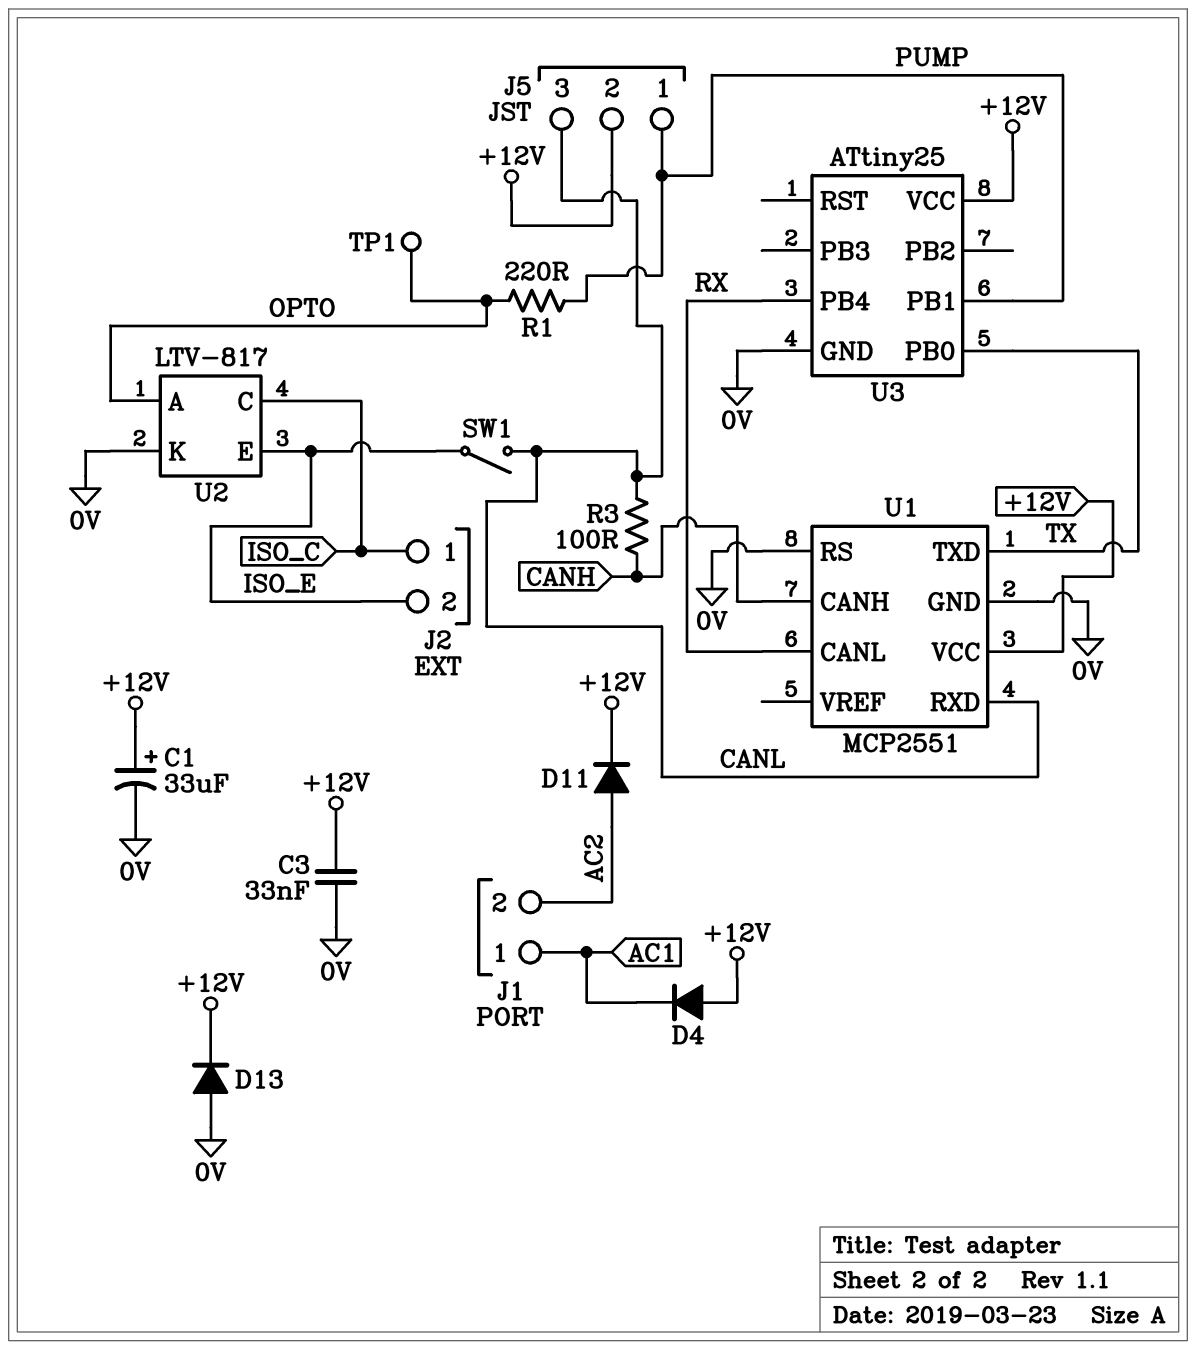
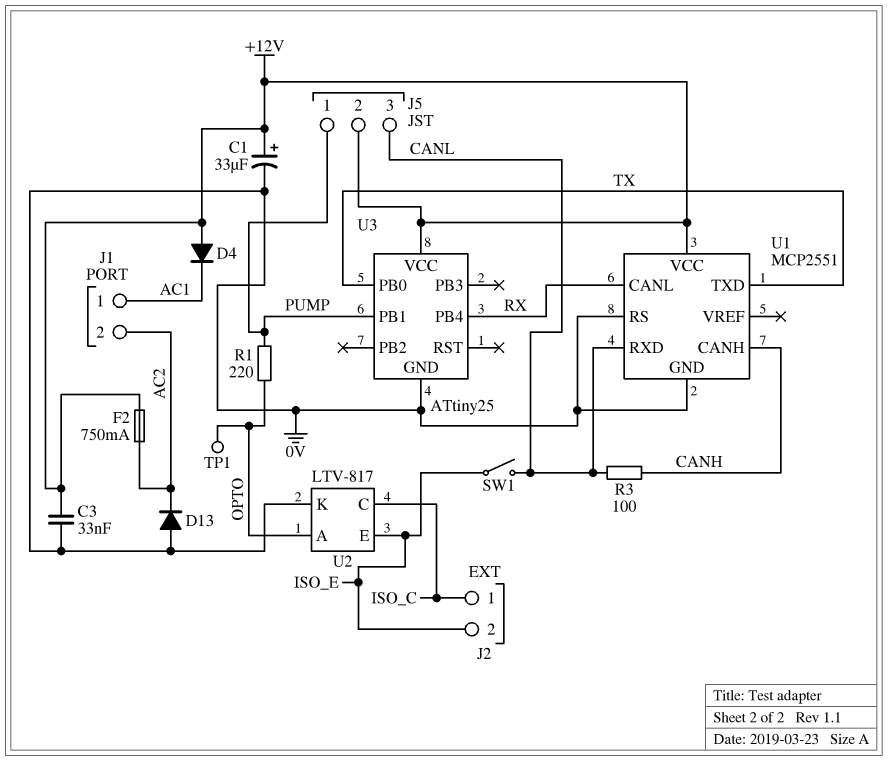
D11: diode (A AC2, K +12V) -> none
D13: diode (A 0V, K +12V) -> diode (A 0V, K AC2)
F2: none -> 750mA (+12V, AC2)

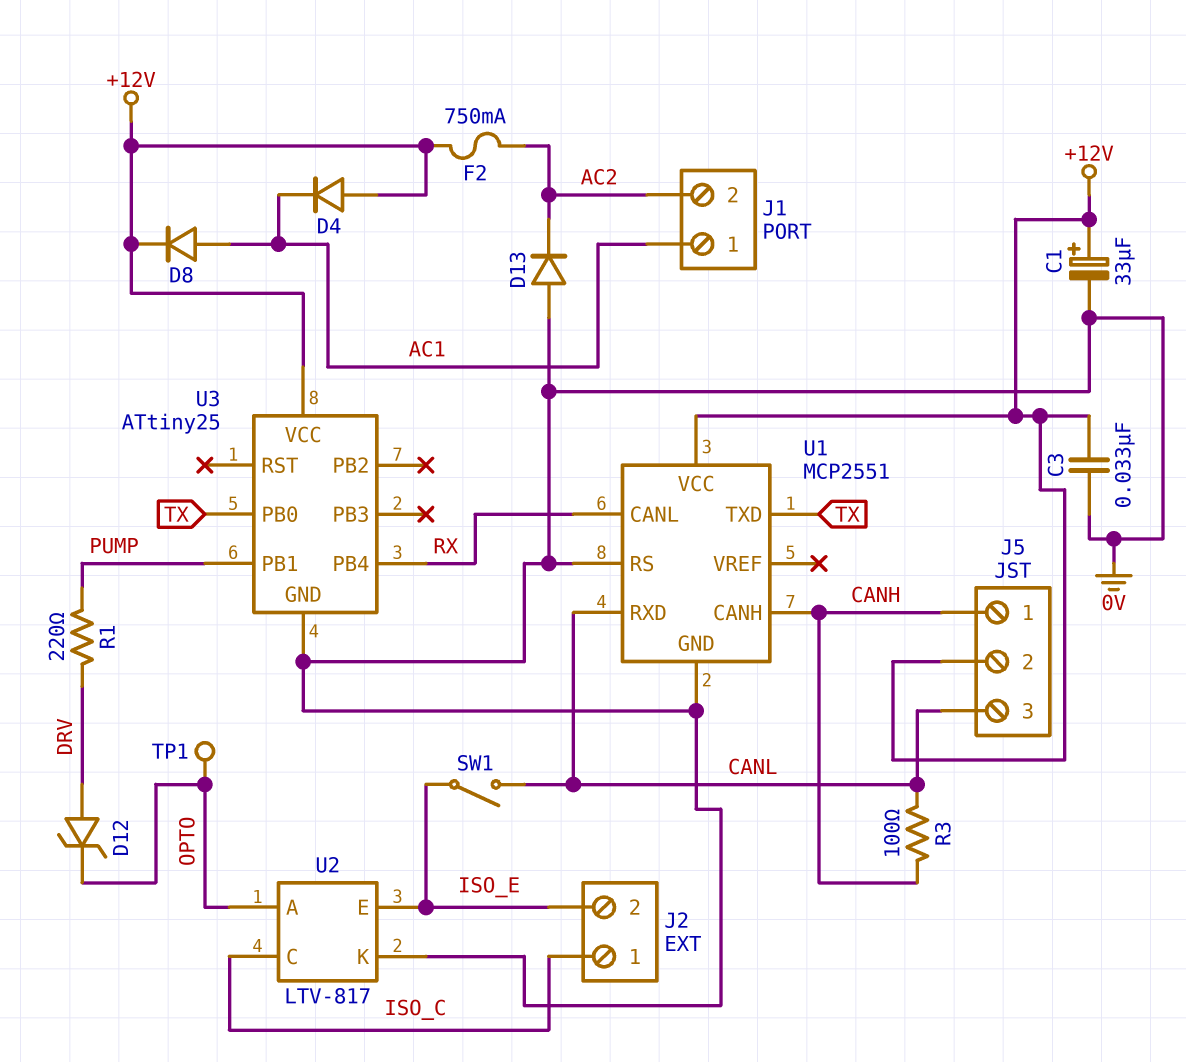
D8: none -> diode (A AC1, K +12V)
D12: none -> zener (A DRV, K OPTO)
J5 pin 1: PUMP -> CANH
R1: 220 (OPTO, PUMP) -> 220 (DRV, PUMP)

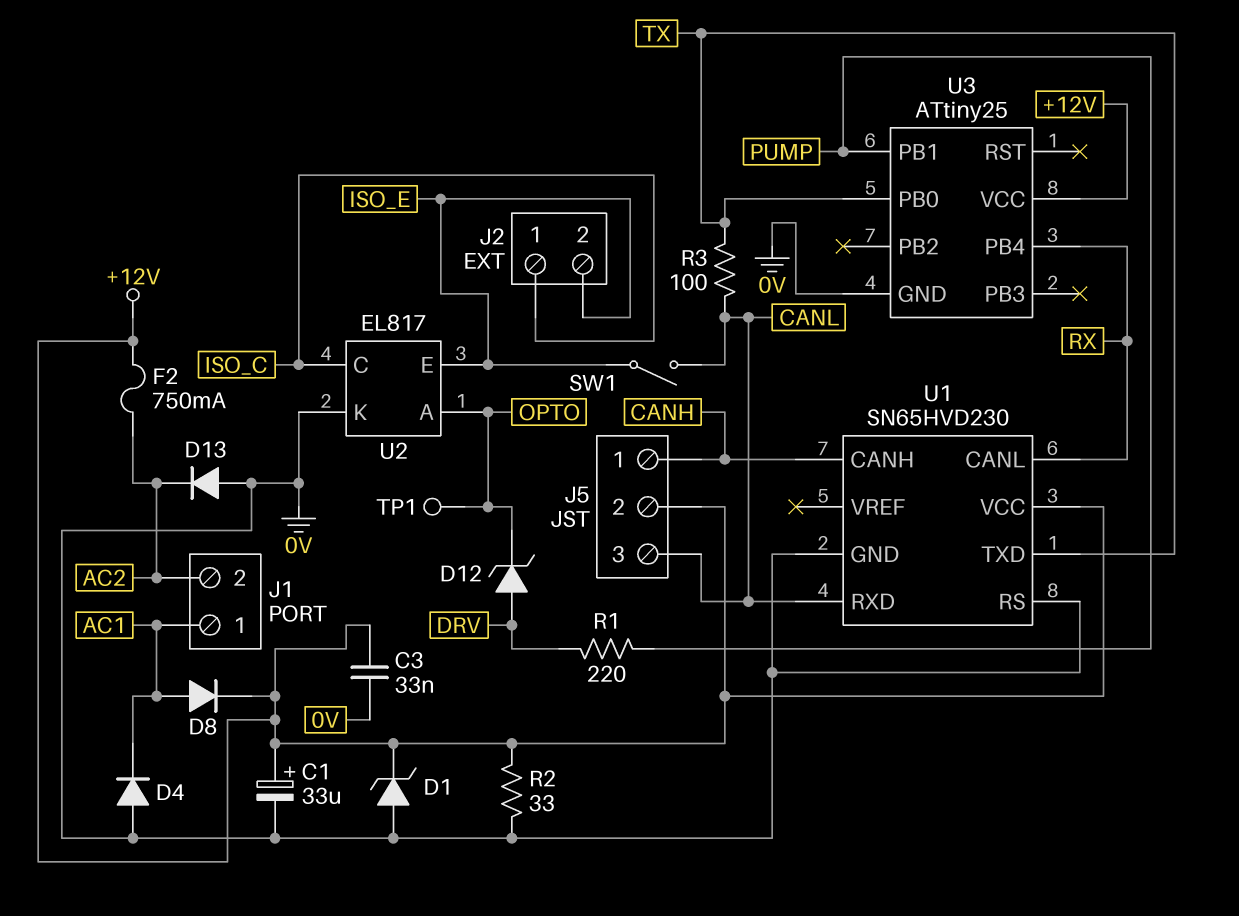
D1: none -> zener (A 0V, K +12V)
D4: diode (A +12V, K AC1) -> diode (A 0V, K AC1)
R2: none -> 33 (+12V, 0V)
R3: 100 (CANH, CANL) -> 100 (CANL, TX)
U1: MCP2551 -> SN65HVD230
U2: LTV-817 -> EL817

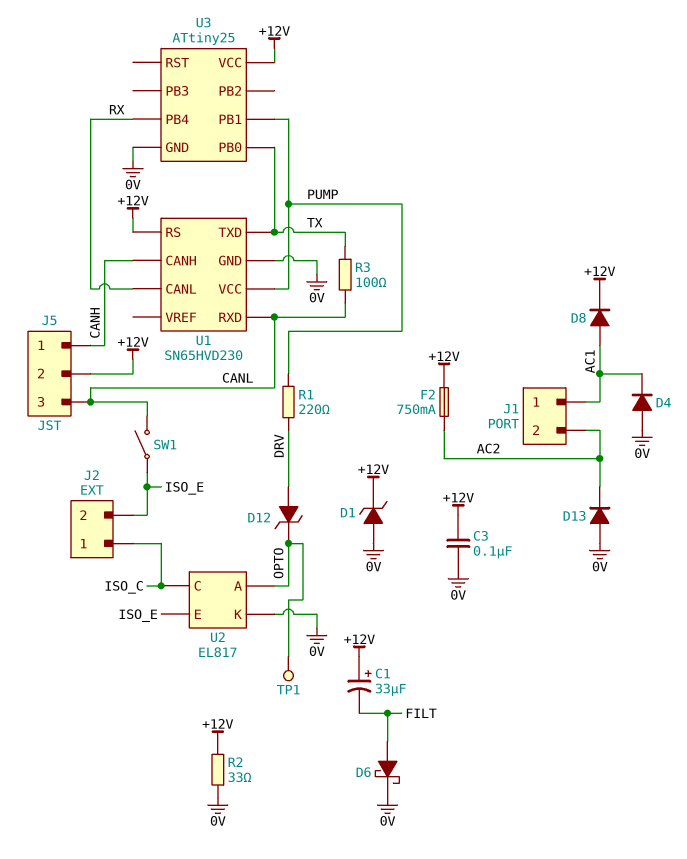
C1: 33uF (plus +12V, minus 0V) -> 33uF (plus +12V, minus FILT)
C3: 33nF (+12V, 0V) -> 100nF (+12V, 0V)
D6: none -> schottky (A FILT, K 0V)
U1 pin RS: 0V -> +12V
U1 pin VCC: +12V -> PUMP

